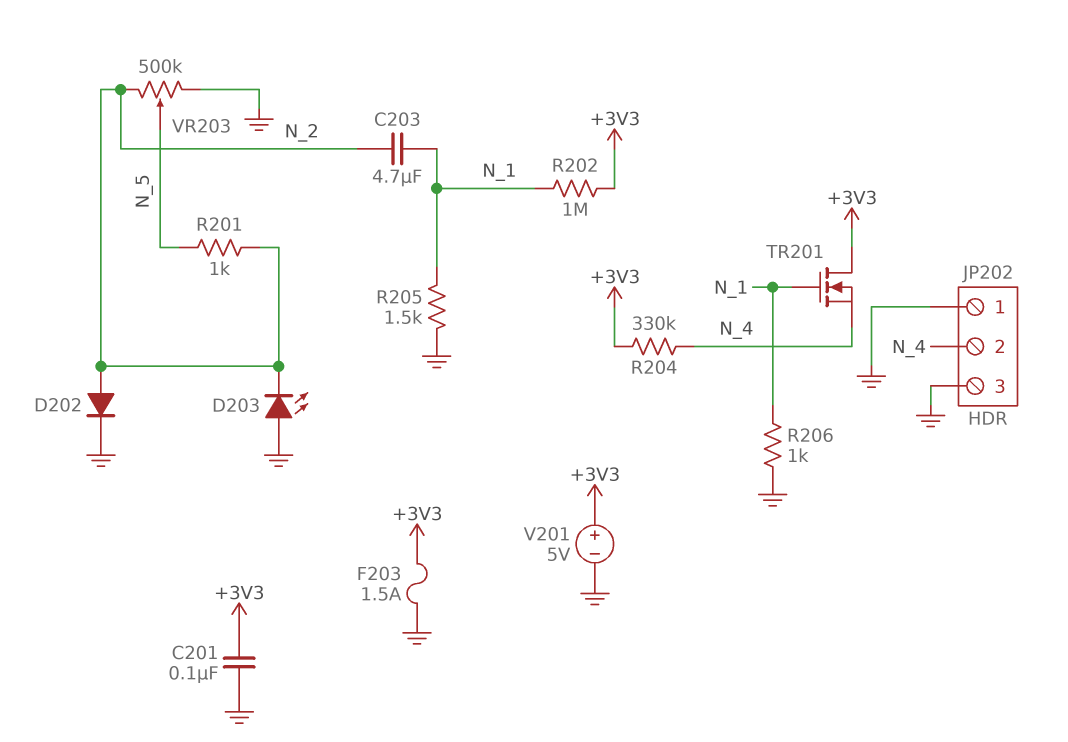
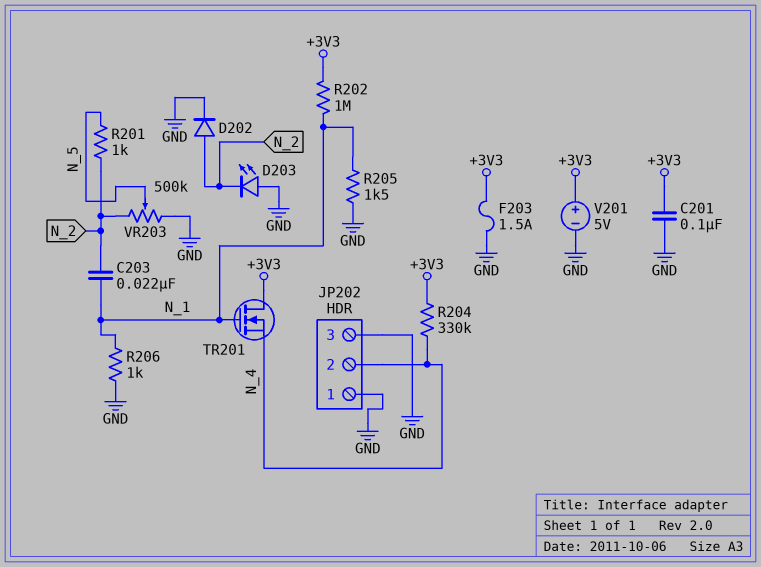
C203: 4.7uF (N_1, N_2) -> 22nF (N_1, N_2)

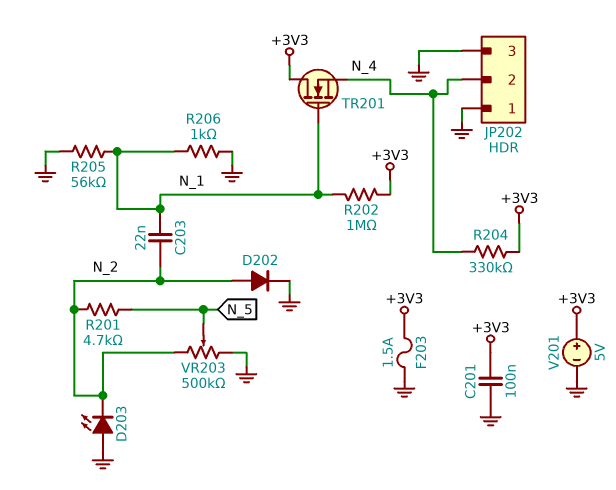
R201: 1k (N_2, N_5) -> 4.7k (N_2, N_5)
R205: 1.5k (GND, N_1) -> 56k (GND, N_1)

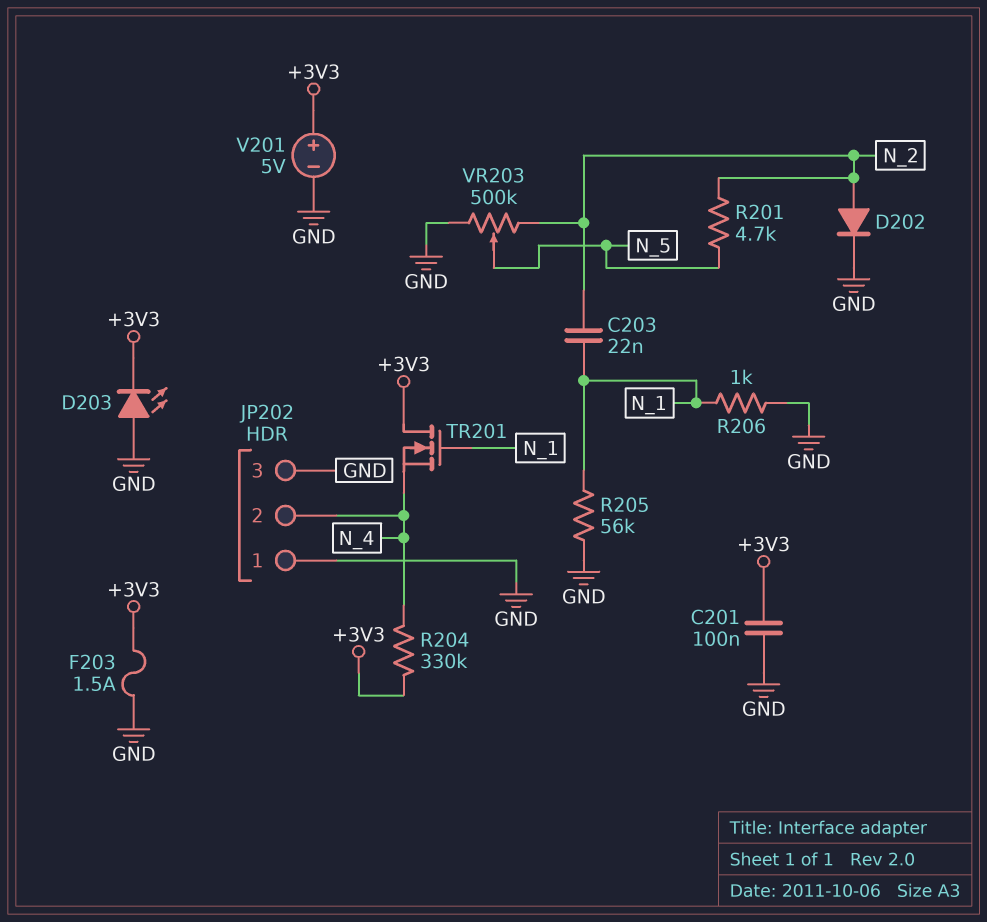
D203: LED (A GND, K N_2) -> LED (A GND, K +3V3)
R202: 1M (+3V3, N_1) -> none

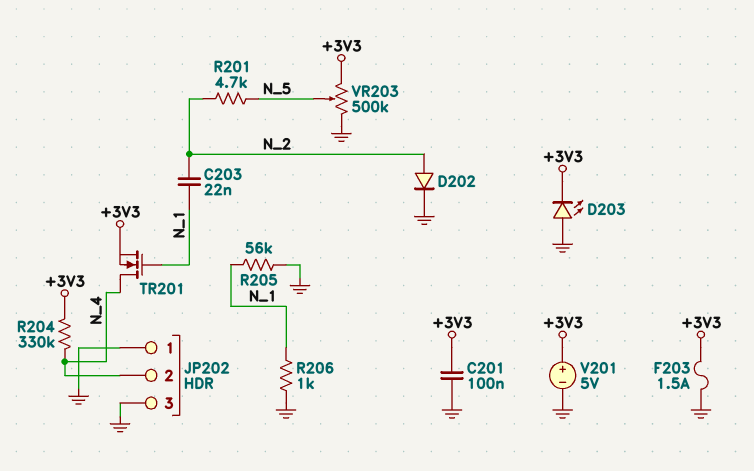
TR201: NMOS (G N_1, D +3V3, S N_4) -> NMOS (G N_1, D N_4, S +3V3)
VR203: 500k (GND, N_2, wiper N_5) -> 500k (+3V3, GND, wiper N_5)

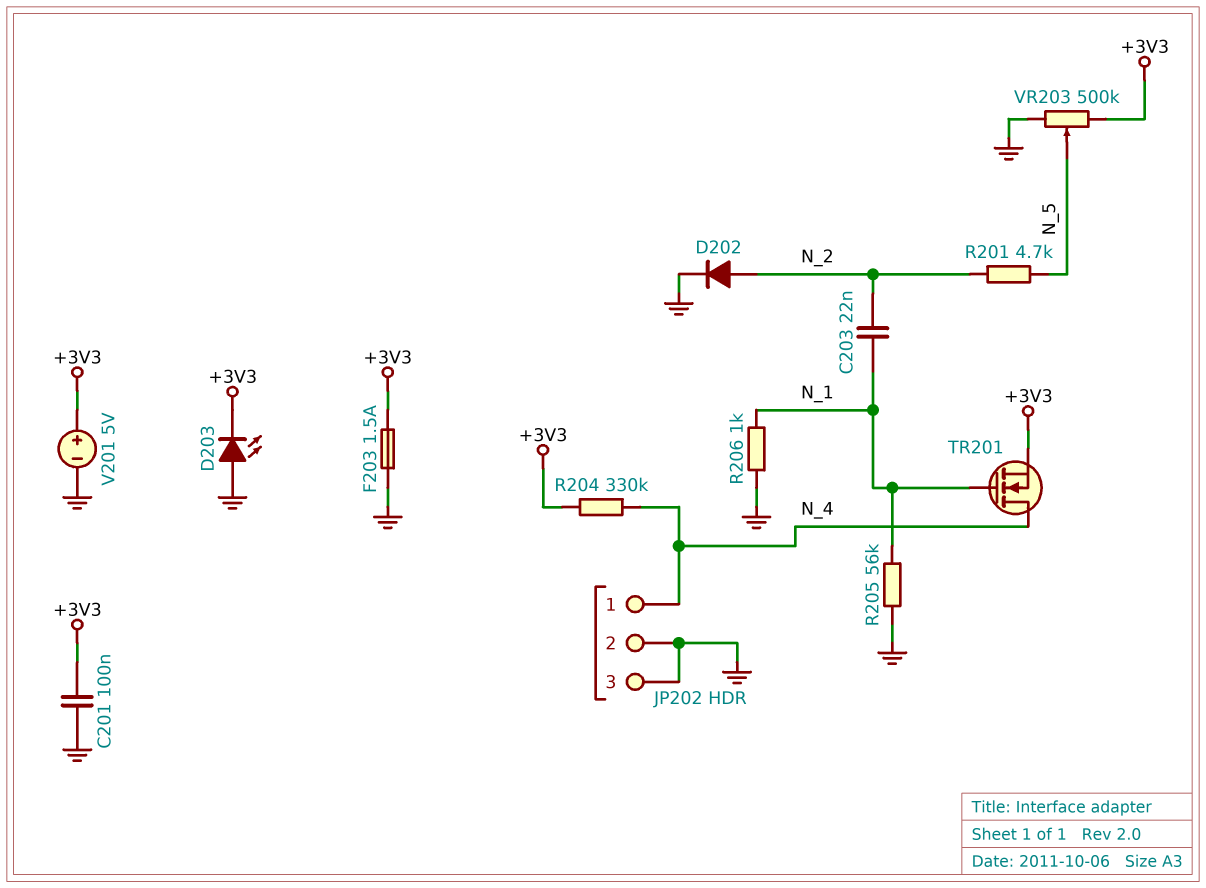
JP202 pin 1: GND -> N_4
JP202 pin 2: N_4 -> GND

